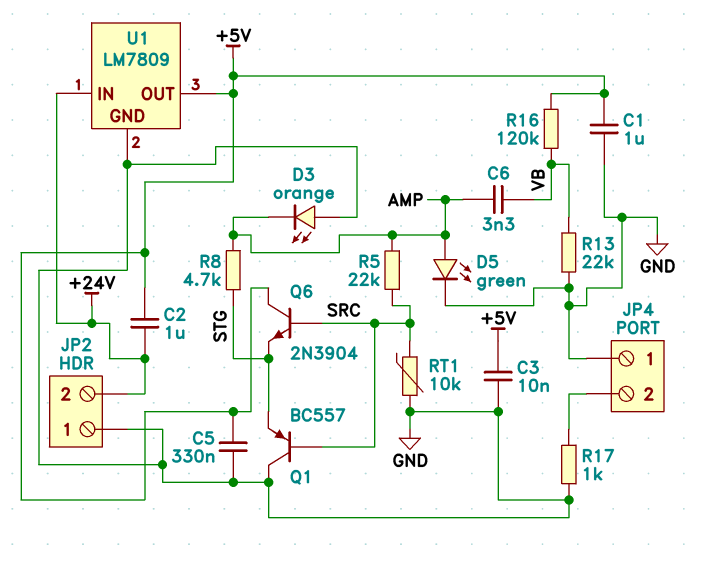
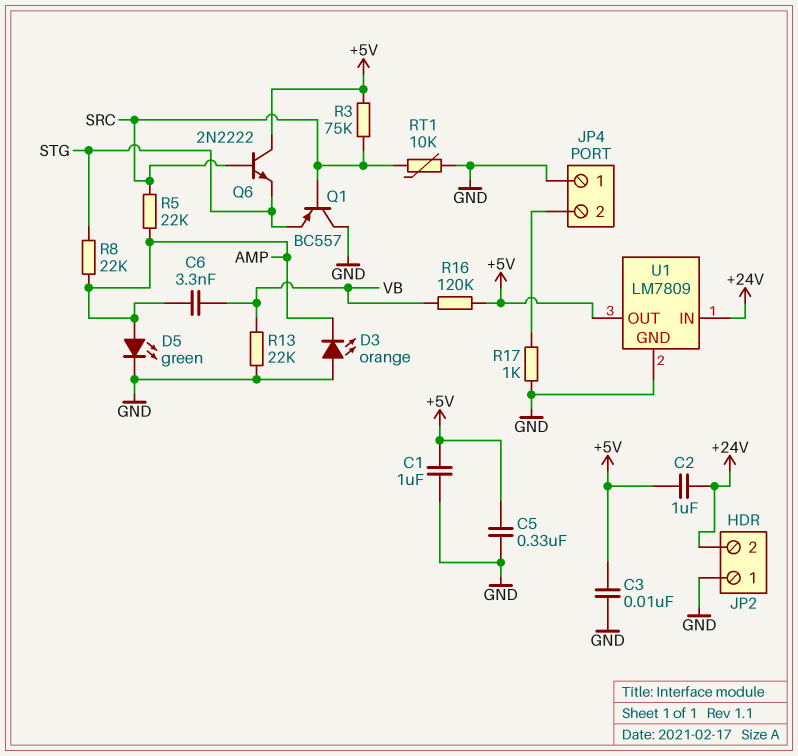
Q6: NPN 2N3904 (B SRC, C +5V, E STG) -> NPN 2N2222 (B SRC, C +5V, E STG)
R3: none -> 75k (+5V, SRC)
R8: 4.7k (AMP, STG) -> 22k (AMP, STG)

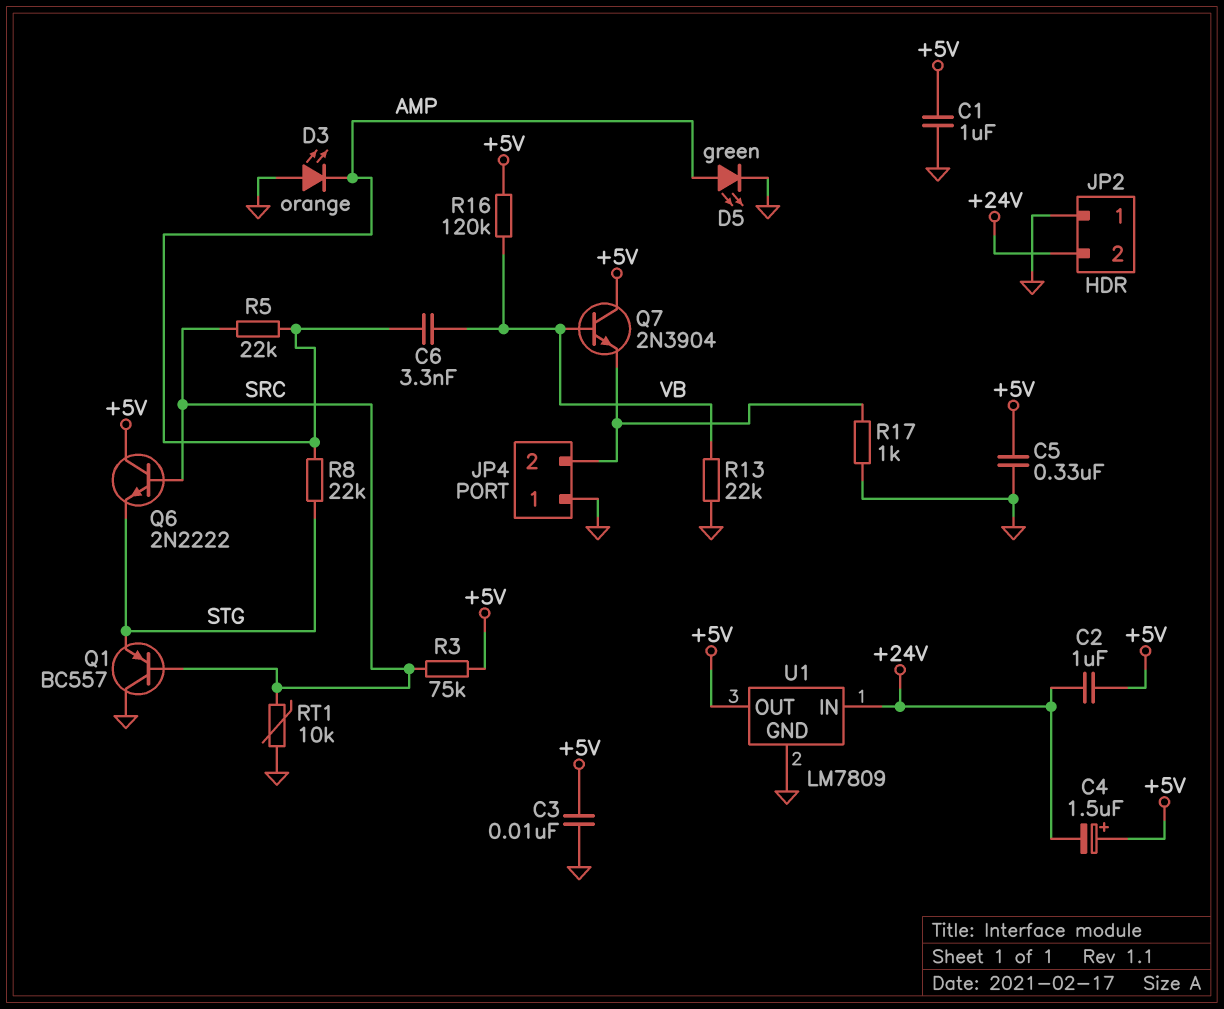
C4: none -> 1.5uF (plus +5V, minus +24V)
Q7: none -> NPN 2N3904 (B VB, C +5V, E JP4/2)

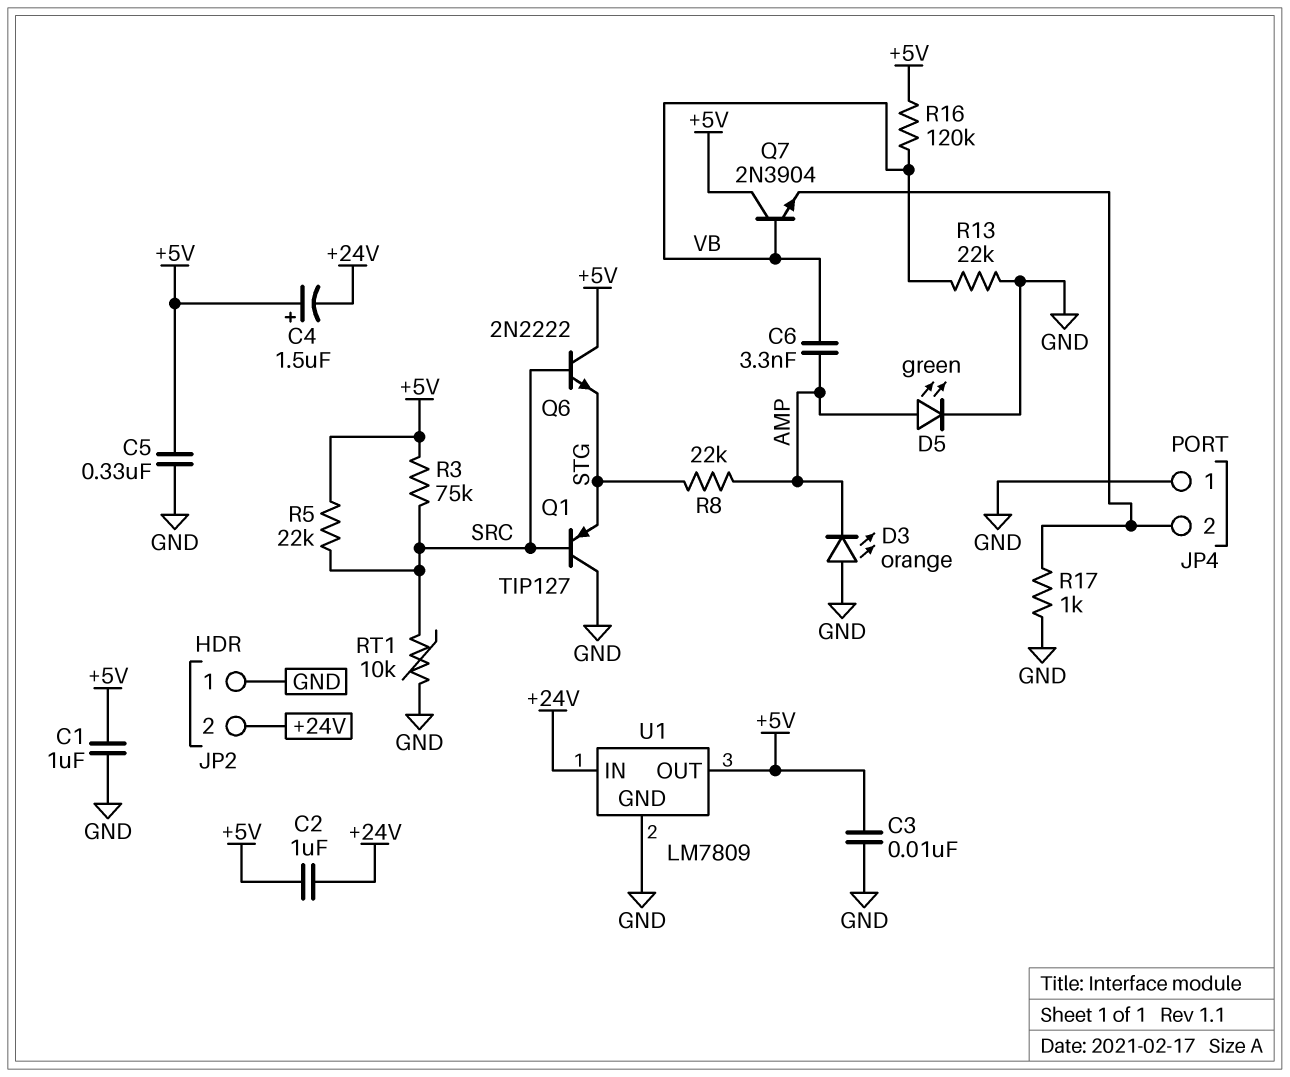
Q1: PNP BC557 (B SRC, C GND, E STG) -> PNP TIP127 (B SRC, C GND, E STG)
R5: 22k (AMP, SRC) -> 22k (+5V, SRC)

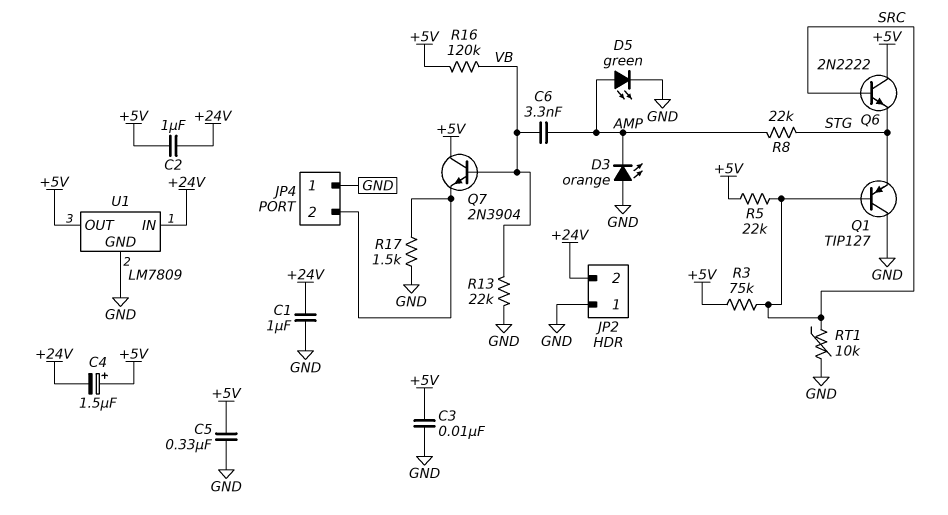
C1: 1uF (+5V, GND) -> 1uF (+24V, GND)
R17: 1k (GND, JP4/2) -> 1.5k (GND, JP4/2)

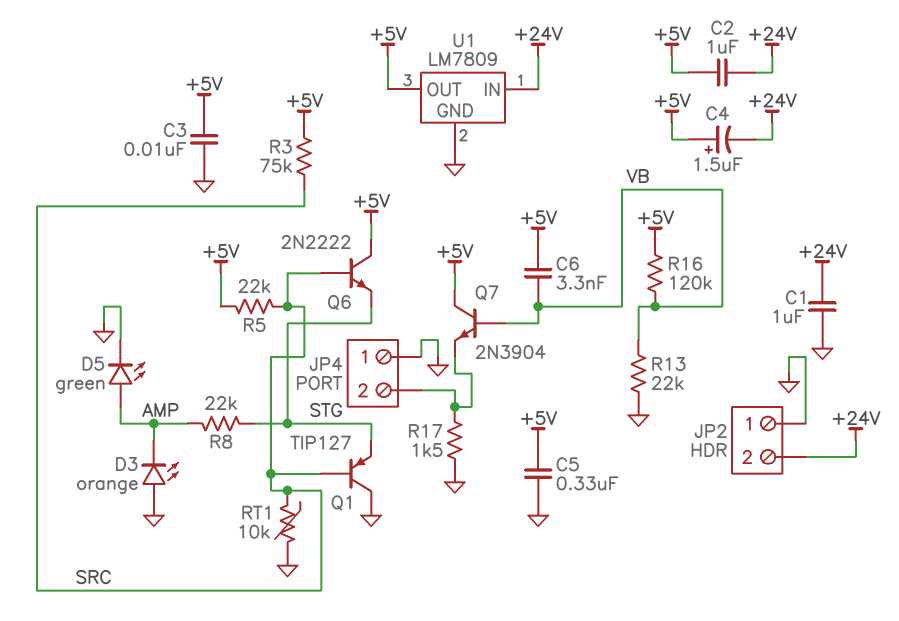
C6: 3.3nF (AMP, VB) -> 3.3nF (+5V, VB)

